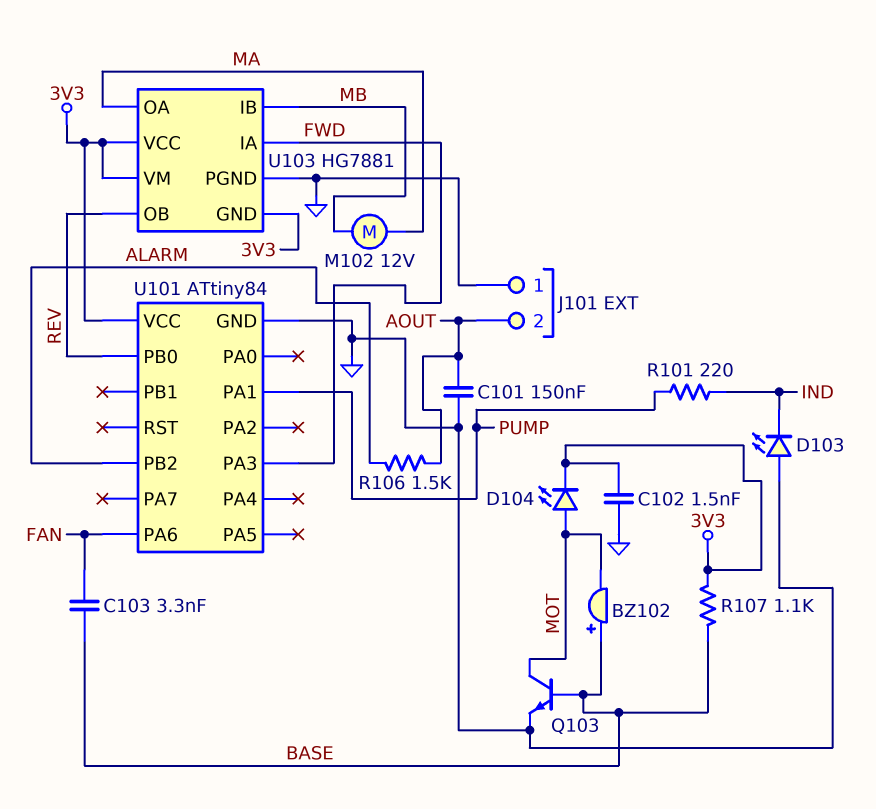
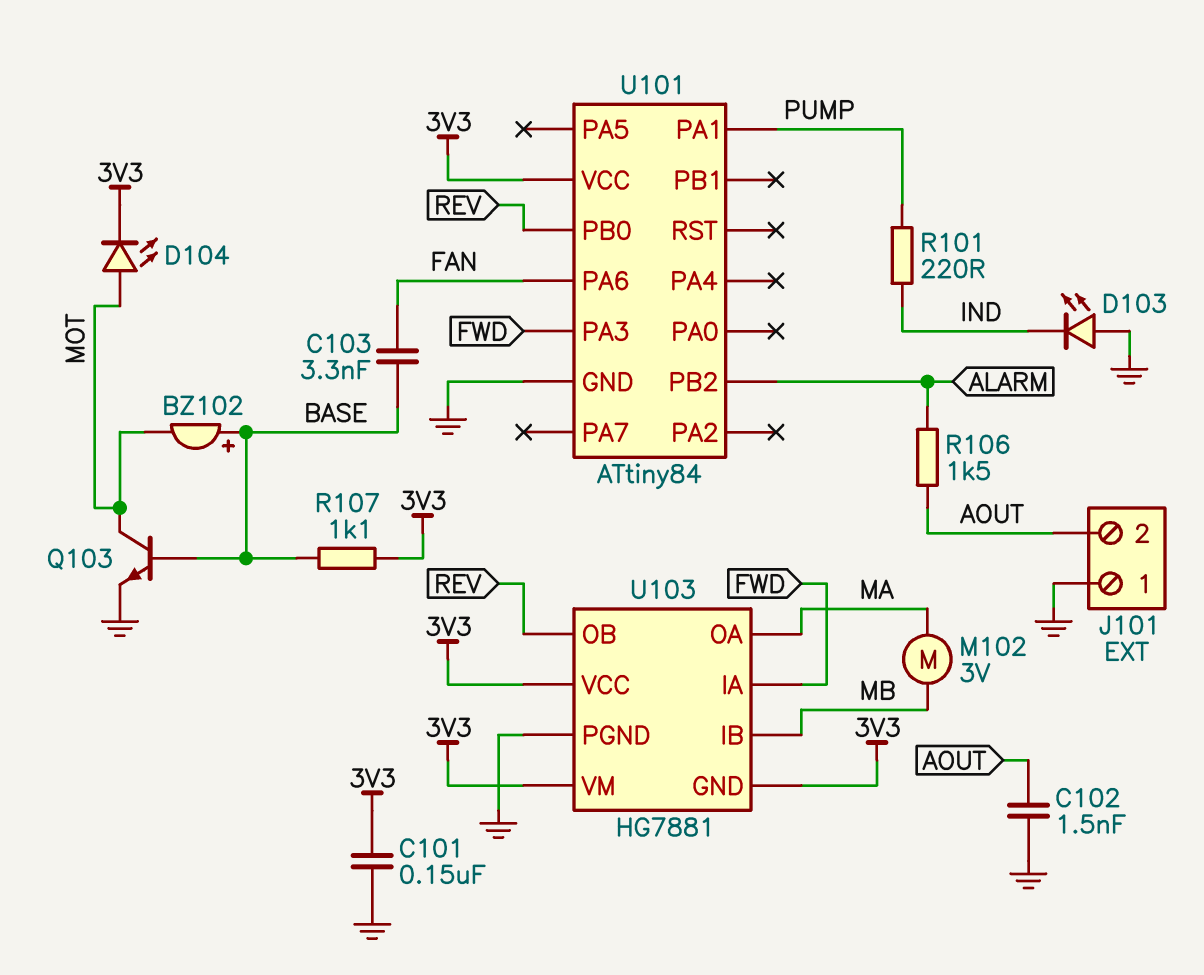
C101: 150nF (AOUT, GND) -> 150nF (3V3, GND)
C102: 1.5nF (3V3, GND) -> 1.5nF (AOUT, GND)
M102: motor 12V (MA, MB) -> motor 3V (MA, MB)

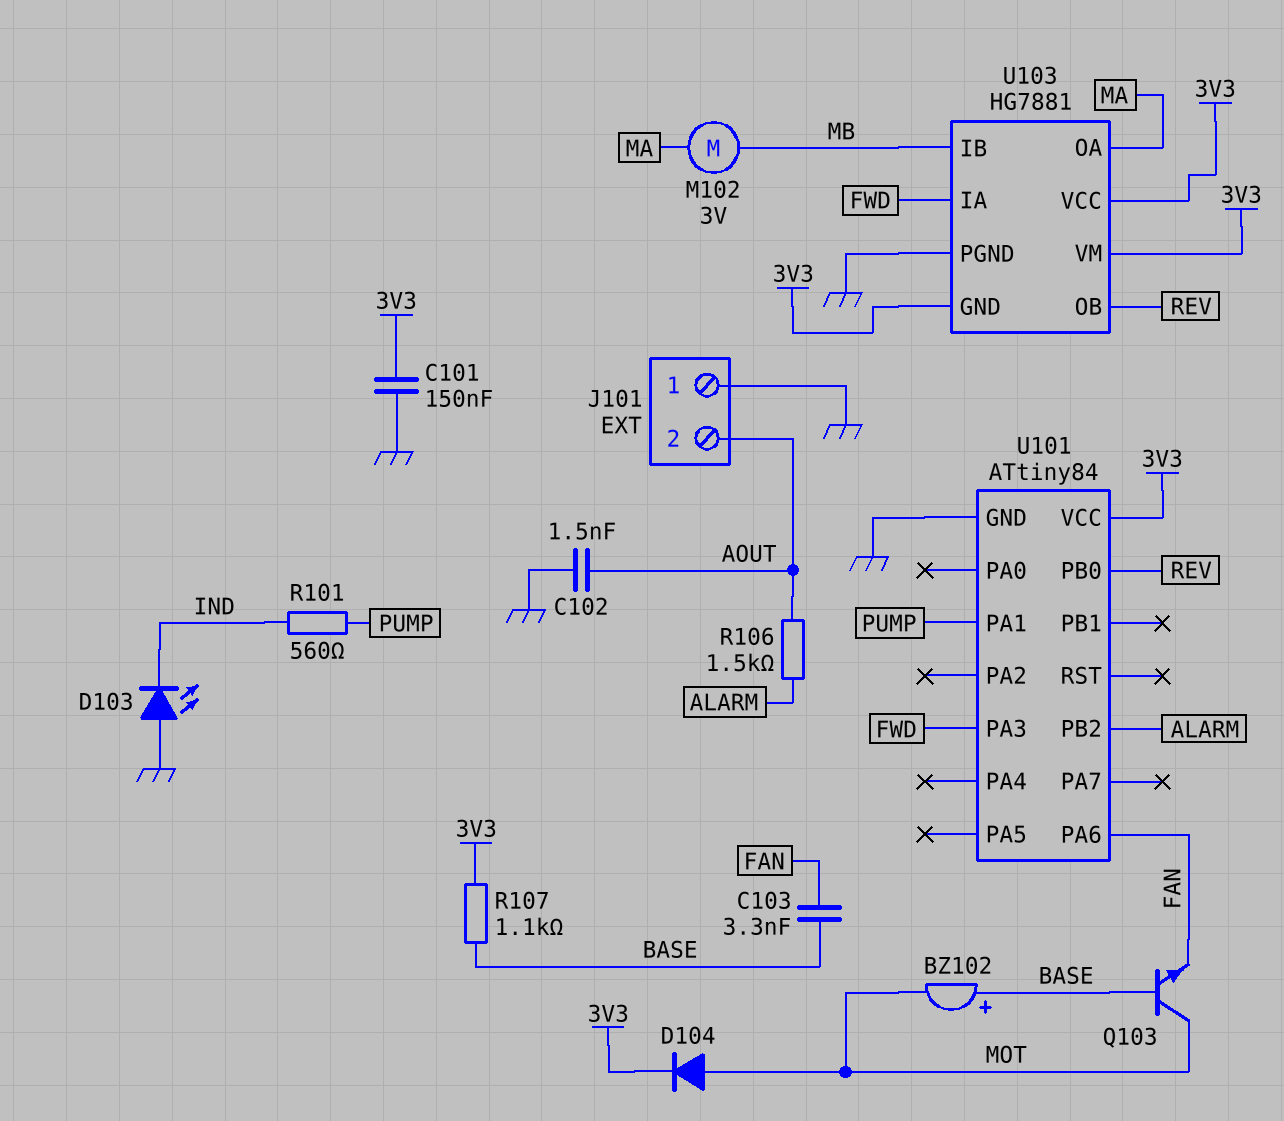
D104: LED (A MOT, K 3V3) -> diode (A MOT, K 3V3)
Q103: NPN (B BASE, C MOT, E GND) -> NPN (B BASE, C MOT, E FAN)
R101: 220 (IND, PUMP) -> 560 (IND, PUMP)

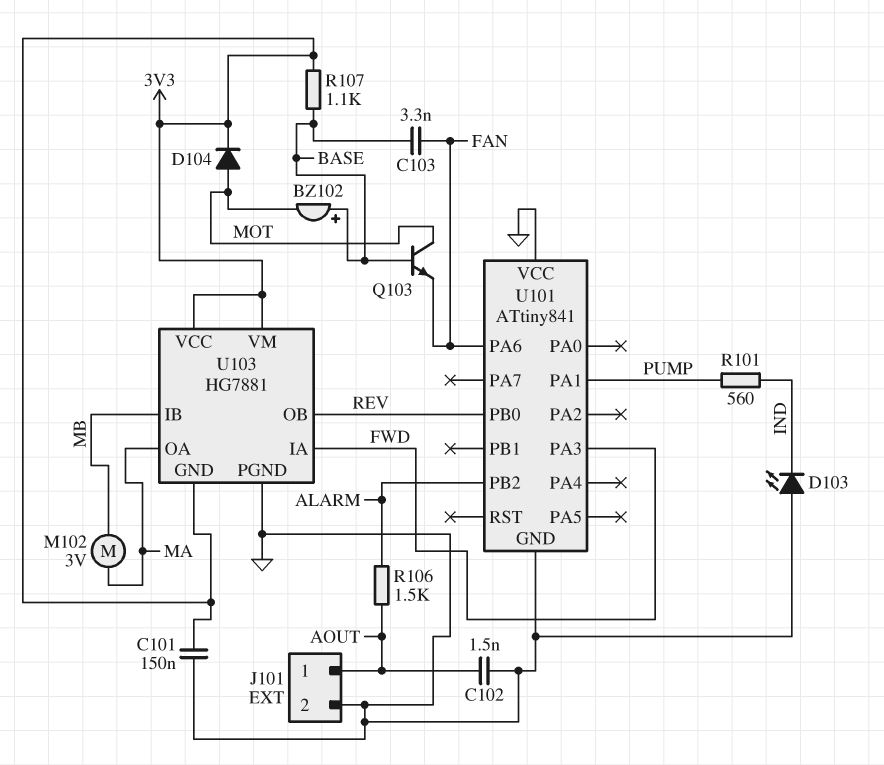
J101 pin 1: GND -> AOUT
J101 pin 2: AOUT -> GND
U101: ATtiny84 -> ATtiny841
U101 pin VCC: 3V3 -> GND

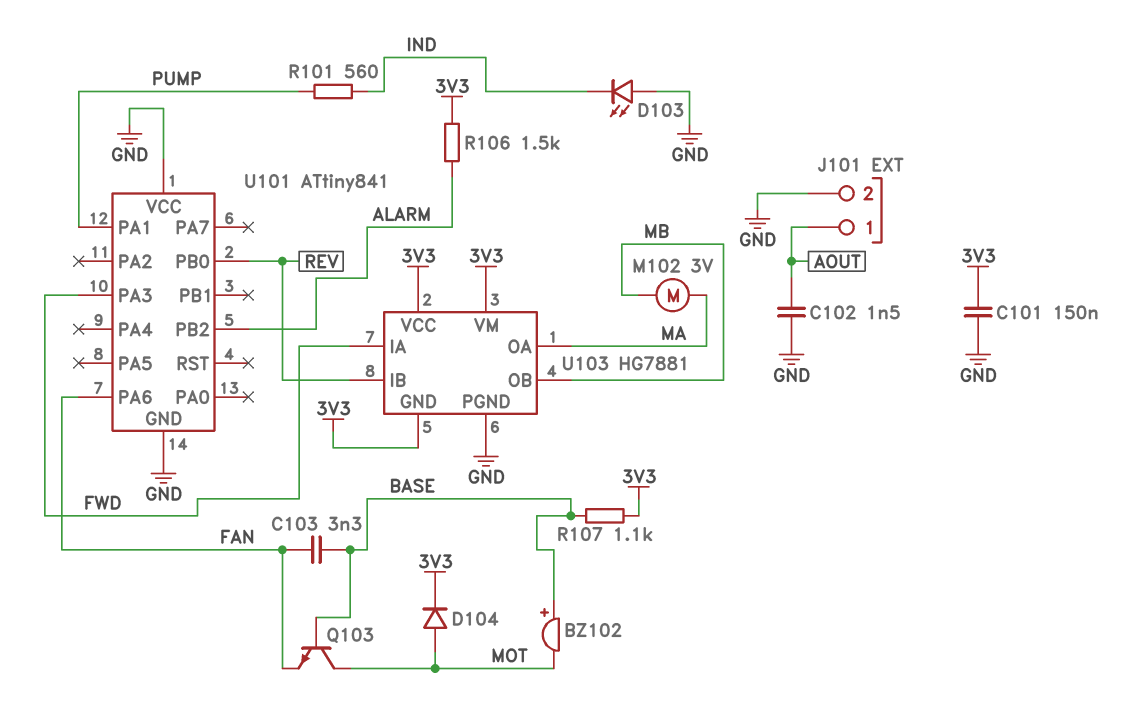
R106: 1.5k (ALARM, AOUT) -> 1.5k (3V3, ALARM)
U103 pin IB: MB -> REV
U103 pin OB: REV -> MB

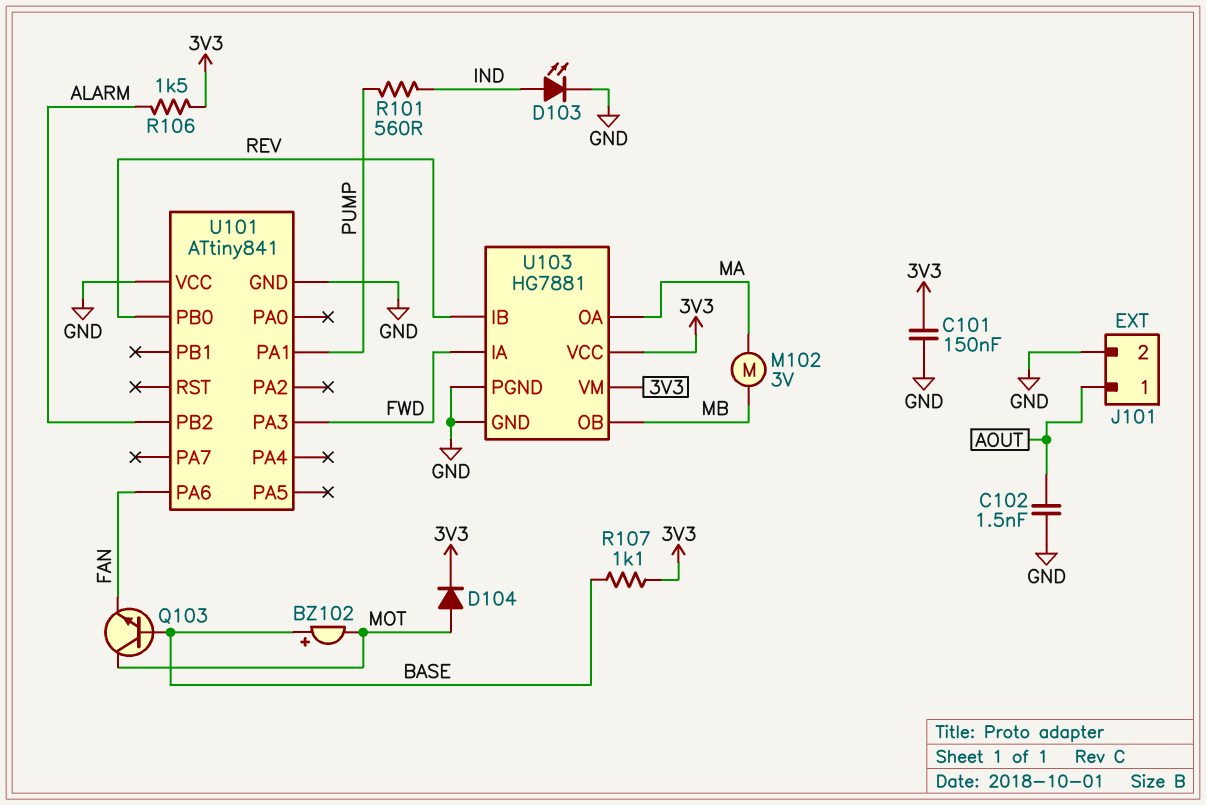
C103: 3.3nF (BASE, FAN) -> none
D103: LED (A GND, K IND) -> LED (A IND, K GND)
U103 pin GND: 3V3 -> GND

